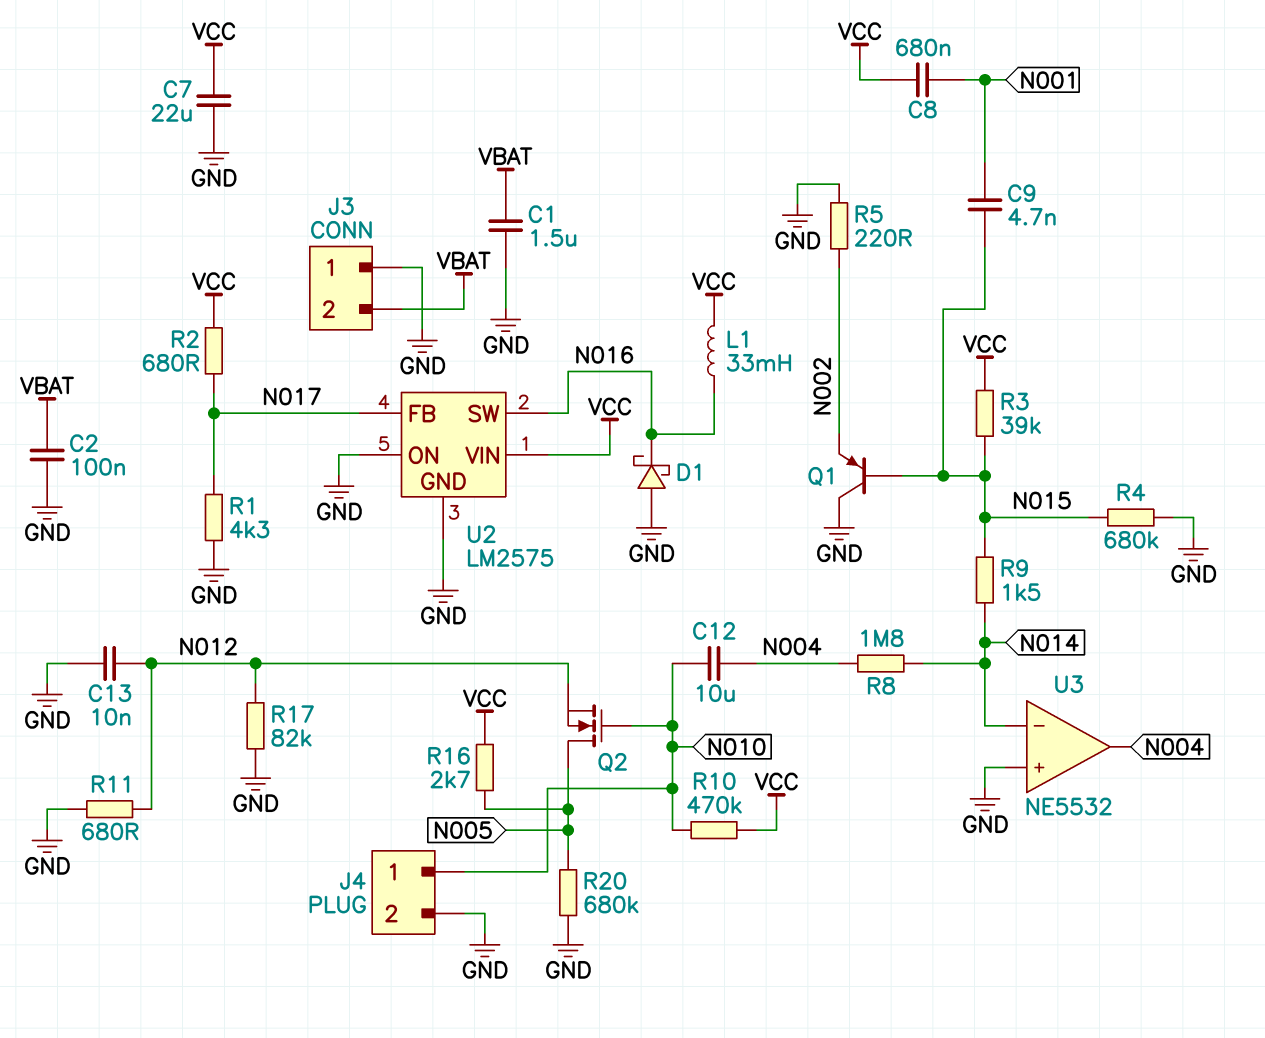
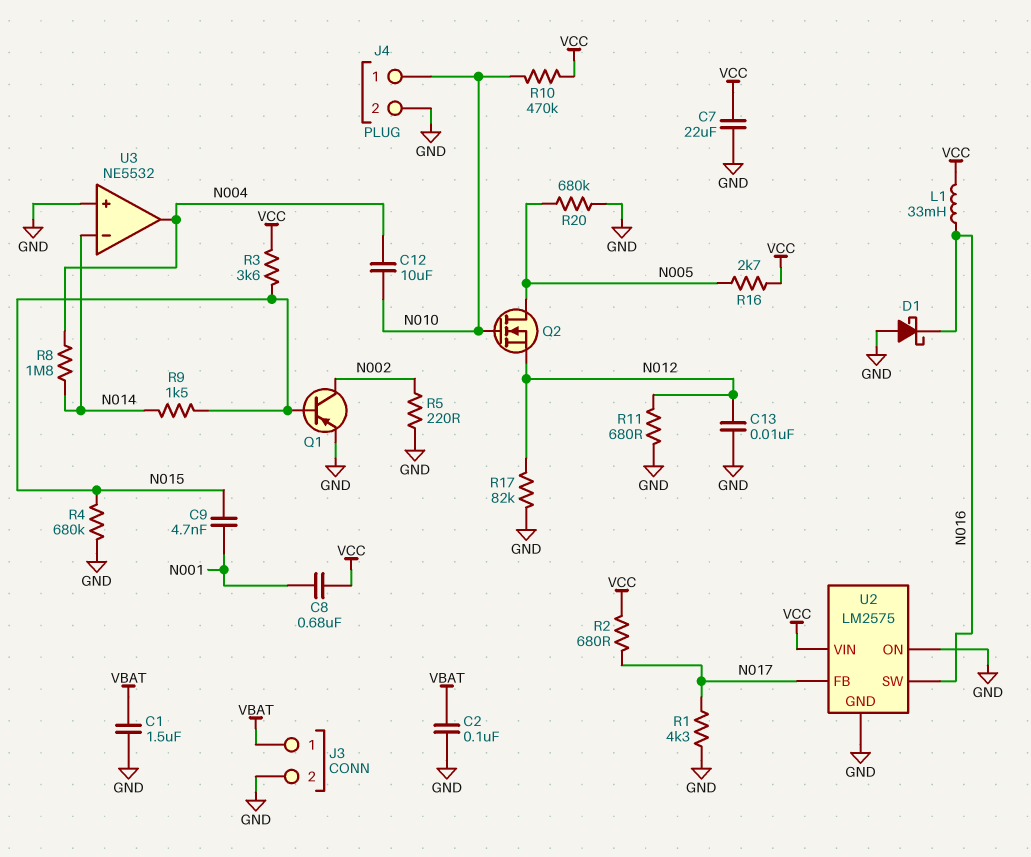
J3 pin 1: GND -> VBAT
J3 pin 2: VBAT -> GND
Q1: PNP (B N015, C GND, E N002) -> PNP (B N015, C N002, E GND)
R3: 39k (N015, VCC) -> 3.6k (N015, VCC)

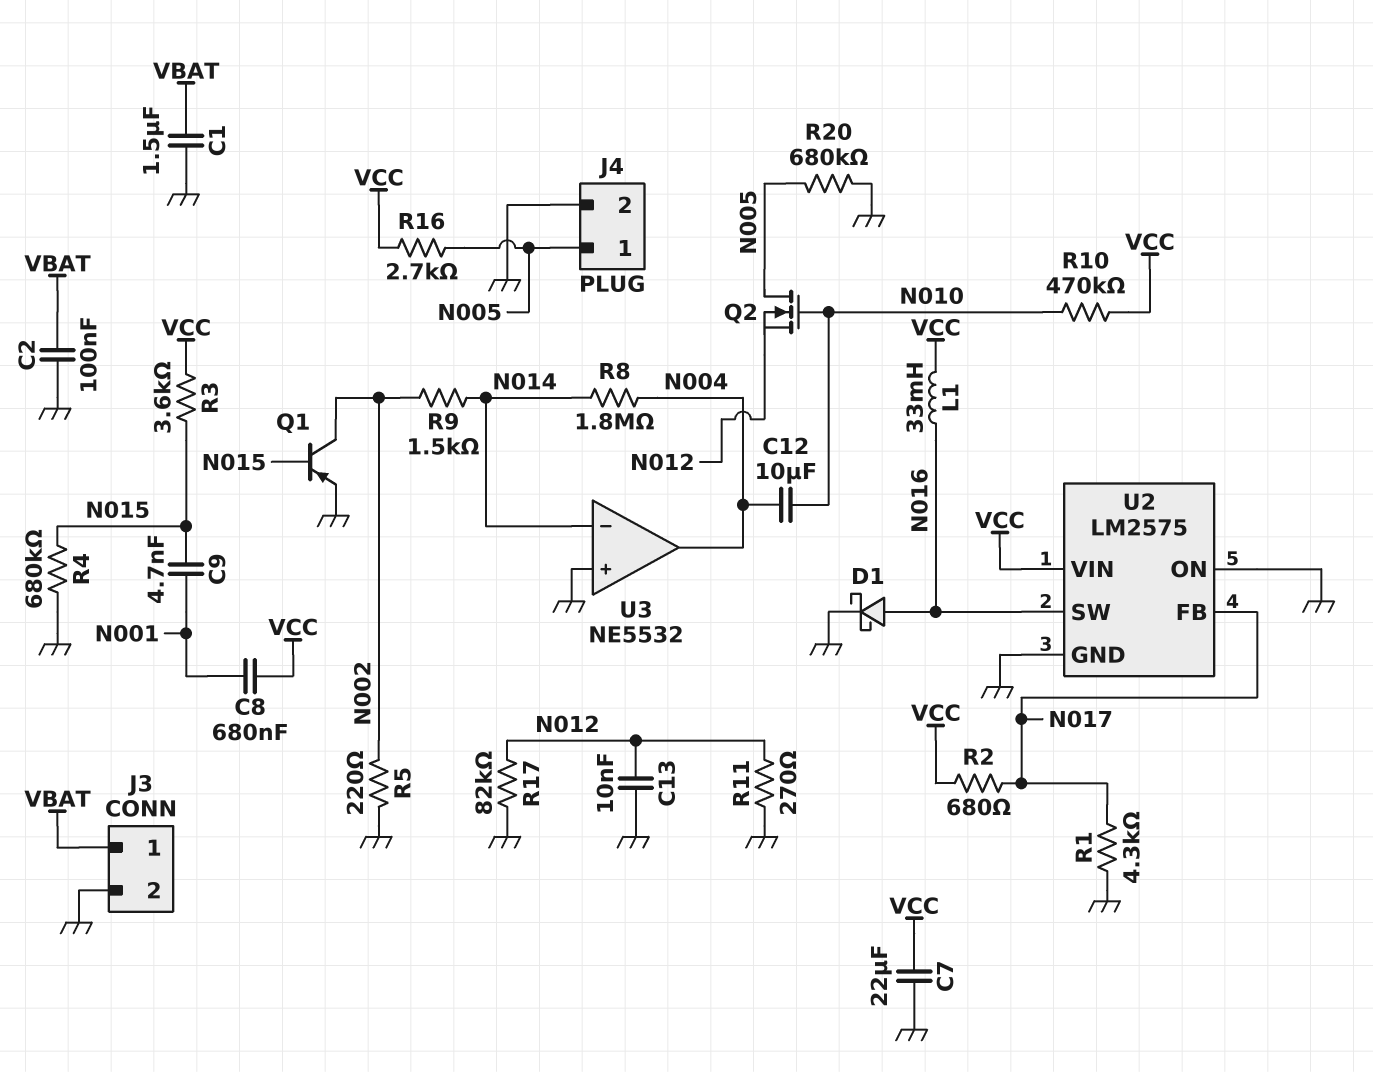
D1: schottky (A GND, K N016) -> schottky (A N016, K GND)
J4 pin 1: N010 -> N005
R9: 1.5k (N014, N015) -> 1.5k (N002, N014)
R11: 680 (GND, N012) -> 270 (GND, N012)

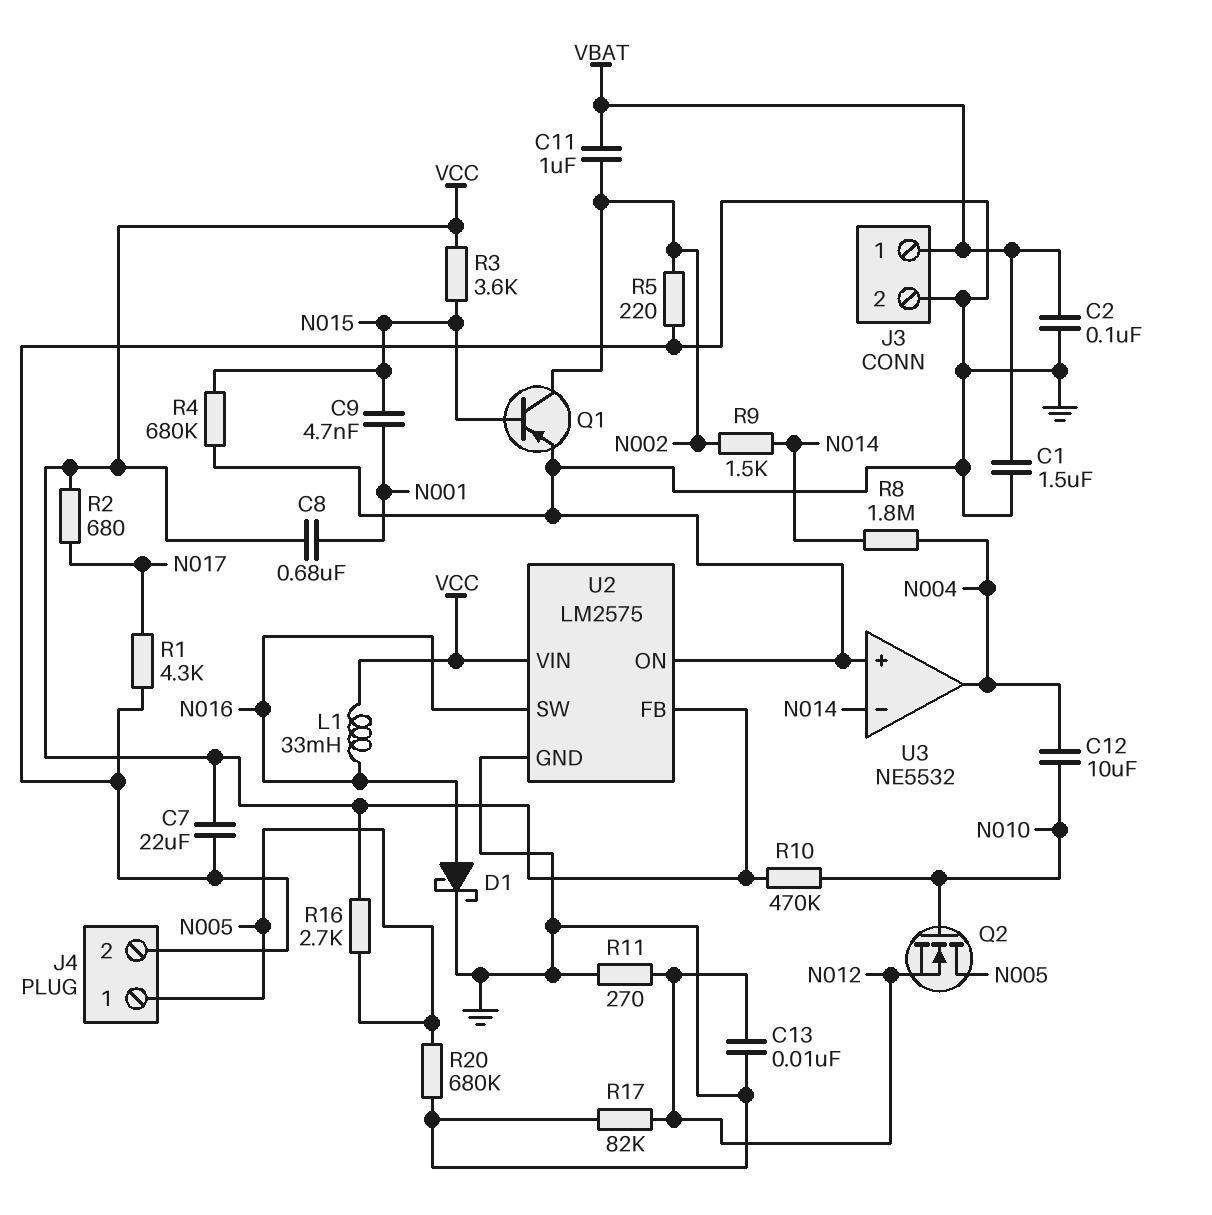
C11: none -> 1uF (N002, VBAT)
U2 pin FB: N017 -> VCC

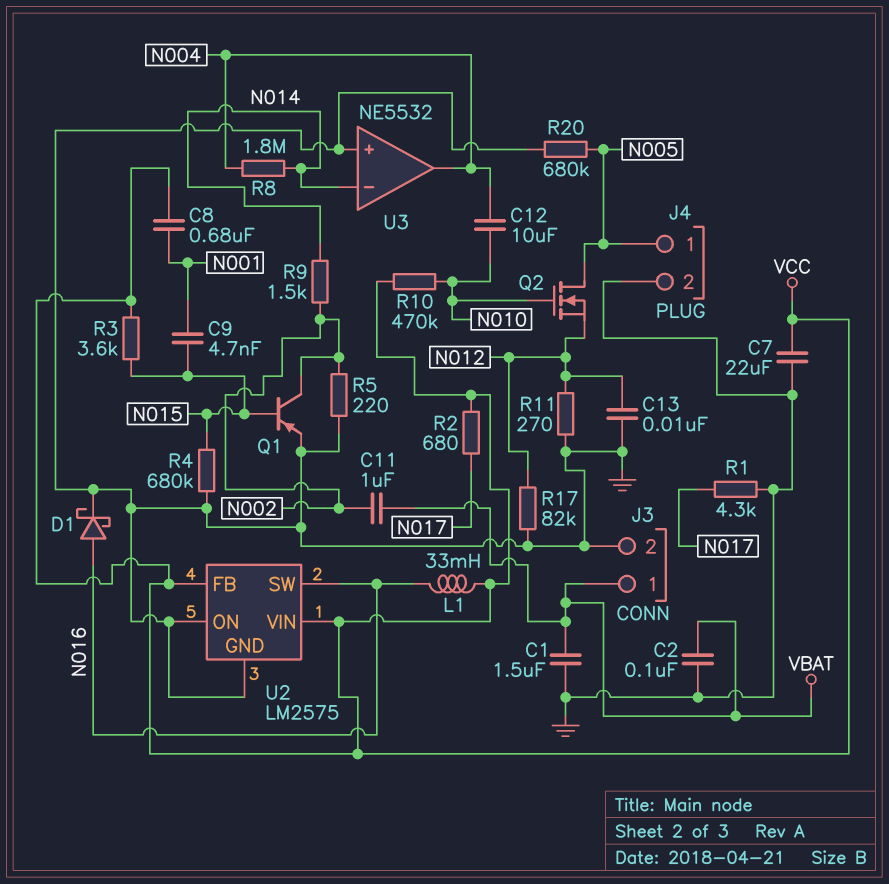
R16: 2.7k (N005, VCC) -> none

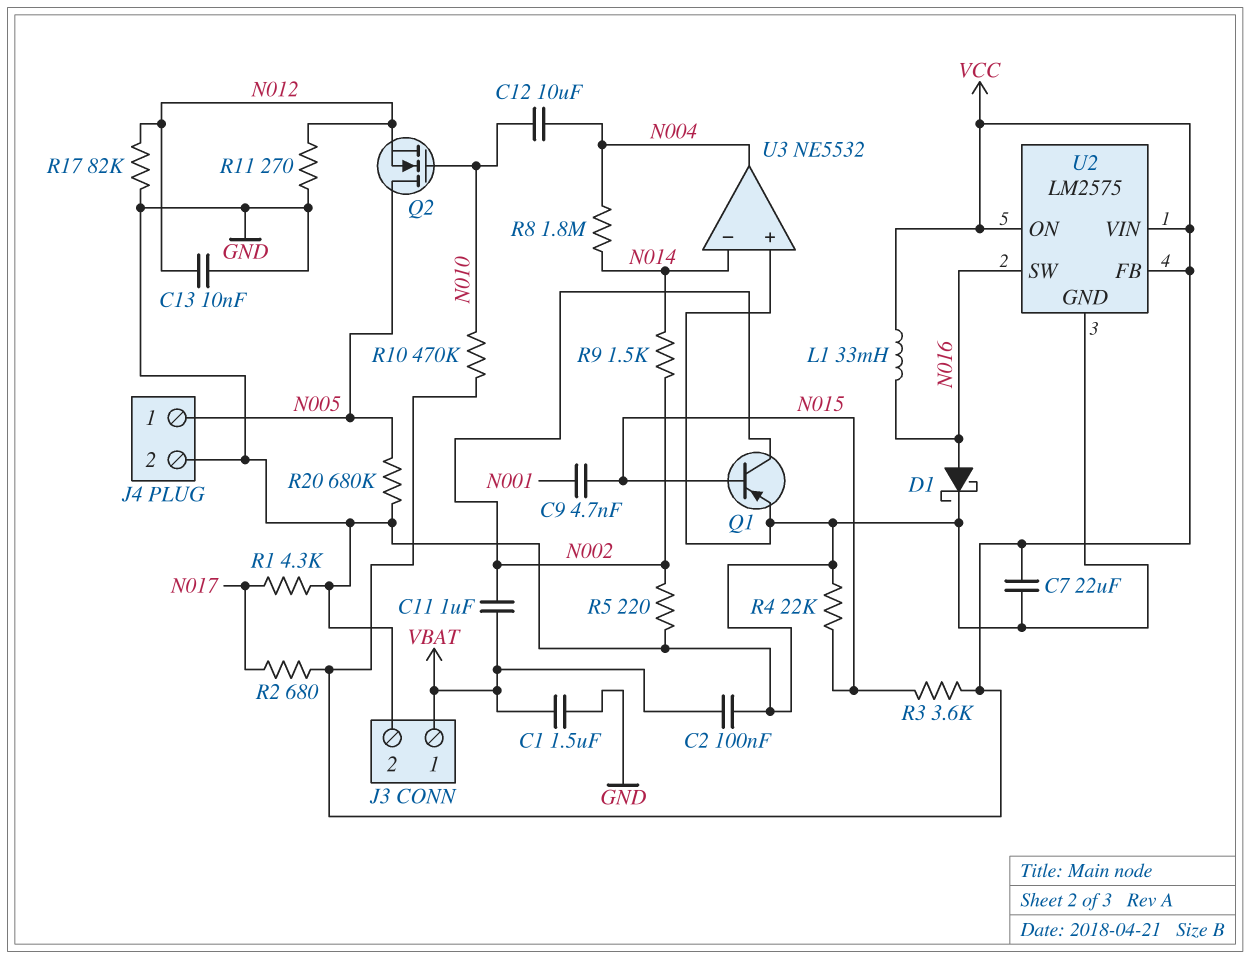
C8: 680nF (N001, VCC) -> none
R4: 680k (GND, N015) -> 22k (GND, N015)
U2 pin ON: GND -> VCC

